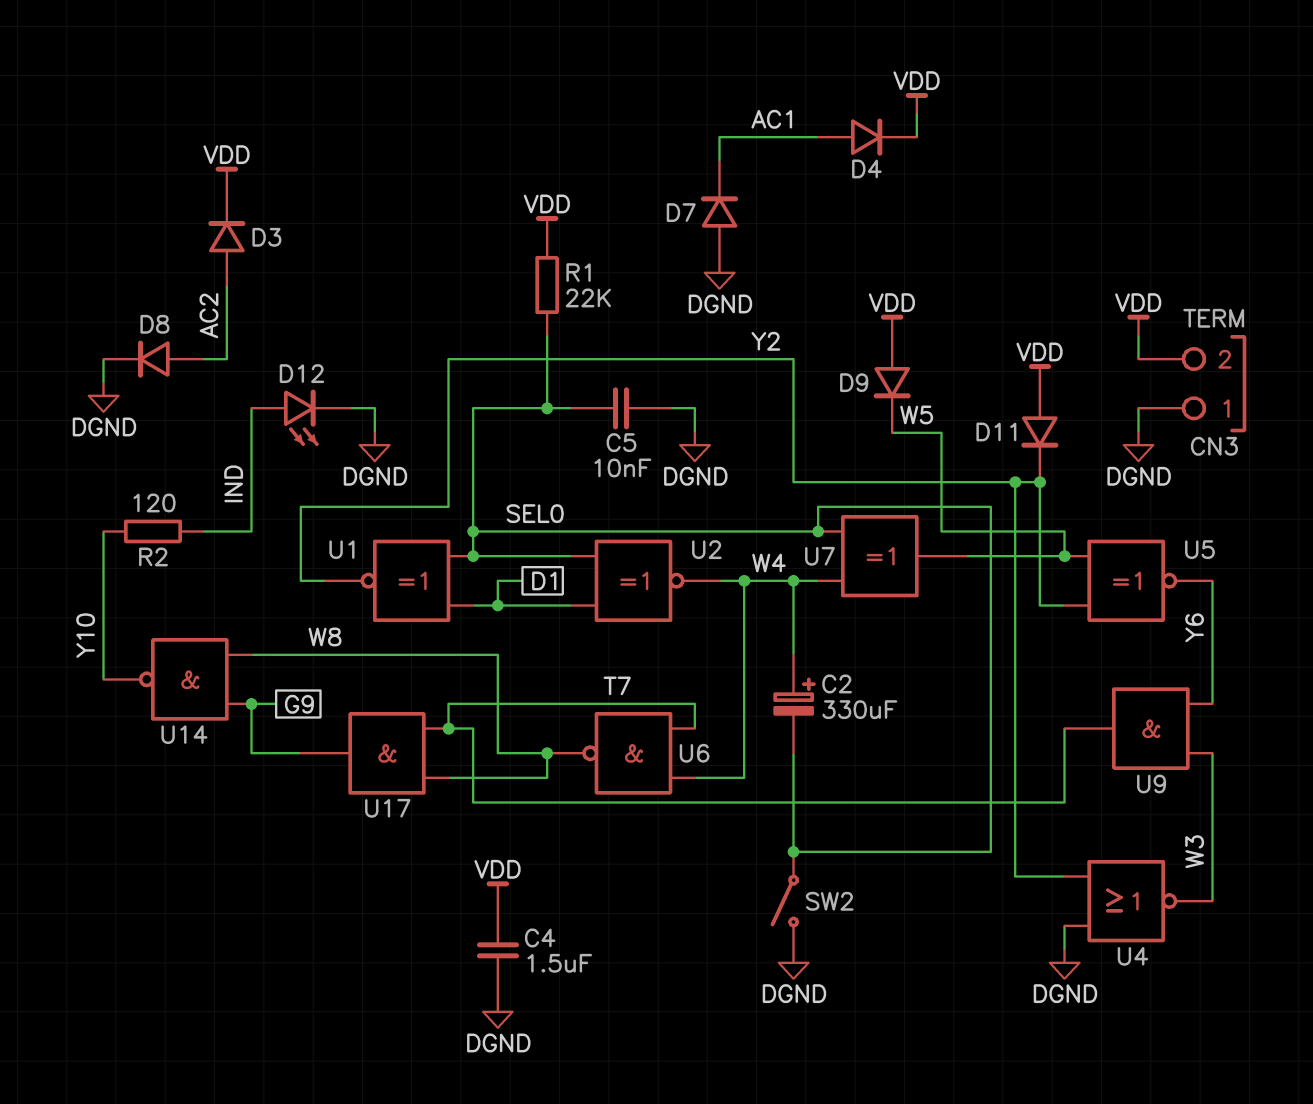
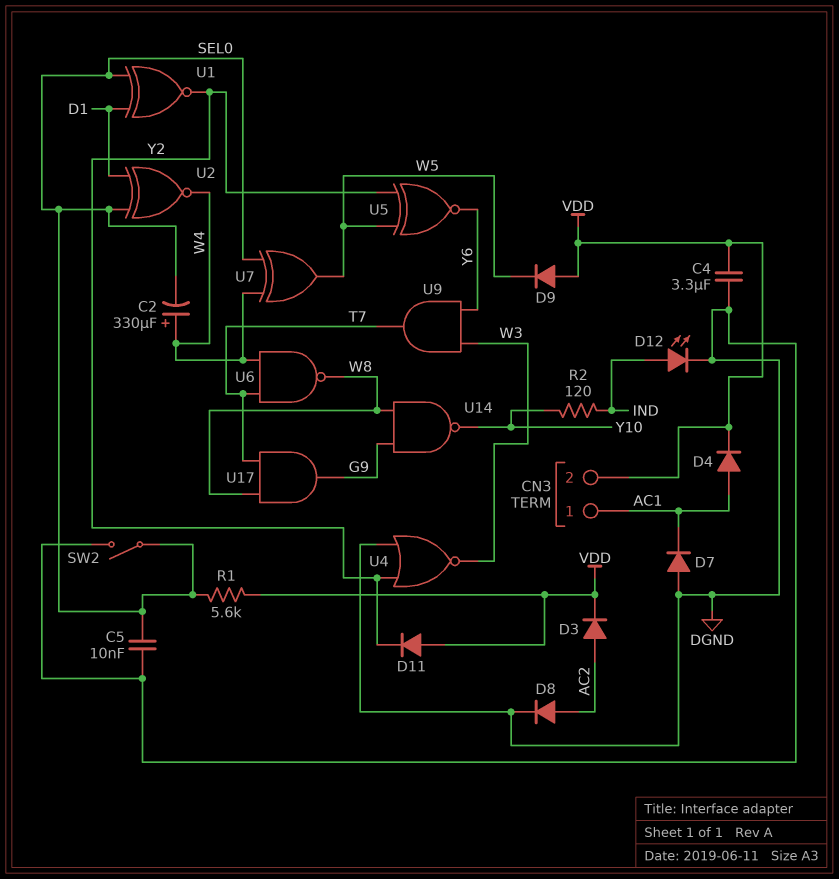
C4: 1.5uF (DGND, VDD) -> 3.3uF (DGND, VDD)
CN3 pin 1: DGND -> AC1
R1: 22k (SEL0, VDD) -> 5.6k (SEL0, VDD)

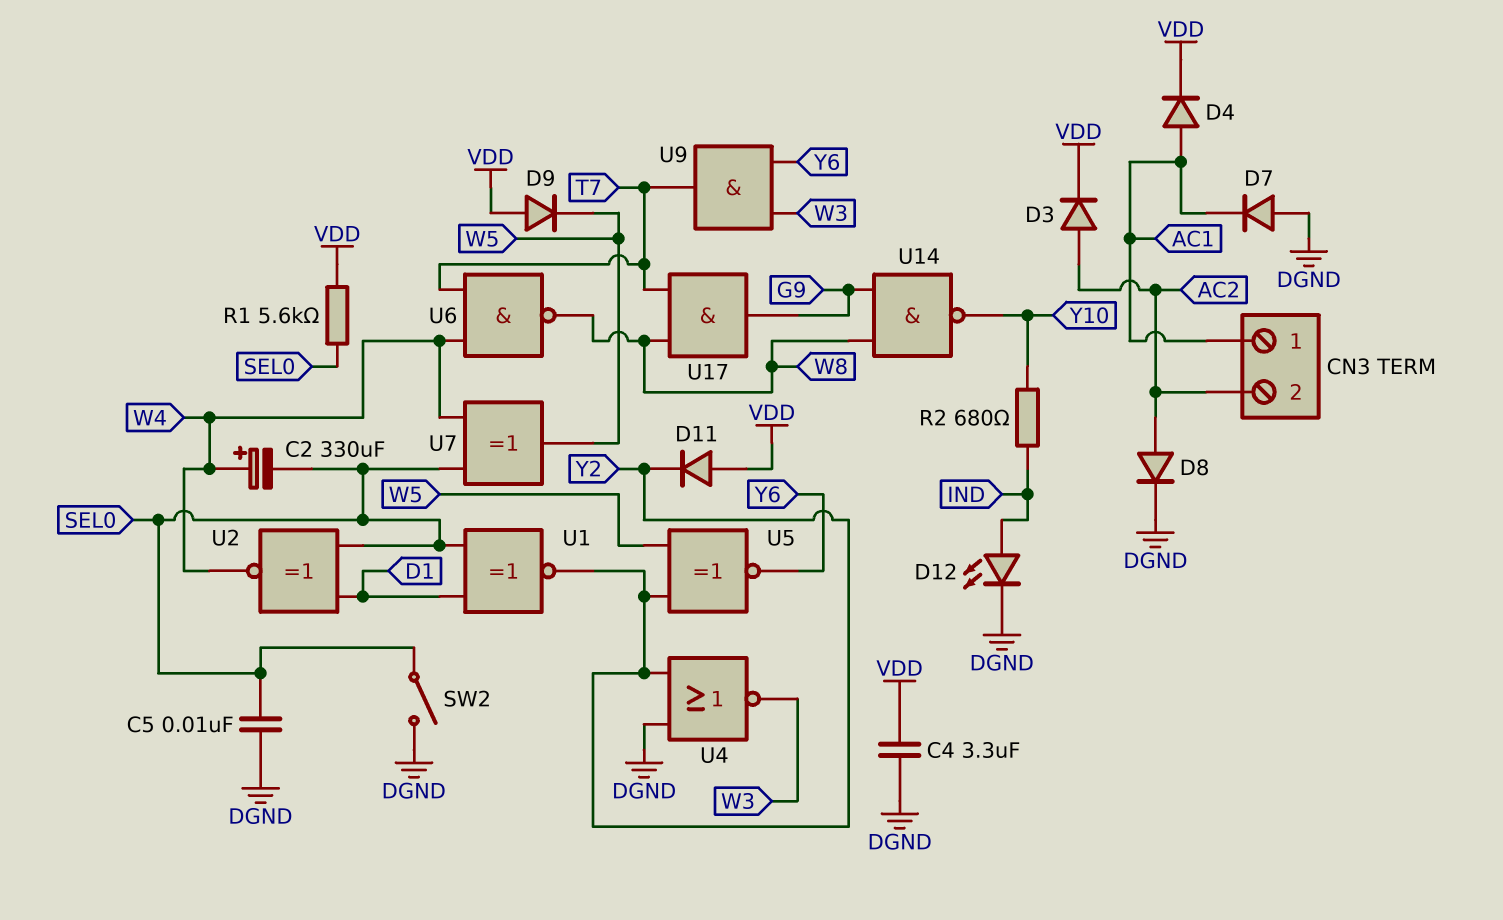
CN3 pin 2: VDD -> AC2
R2: 120 (IND, Y10) -> 680 (IND, Y10)

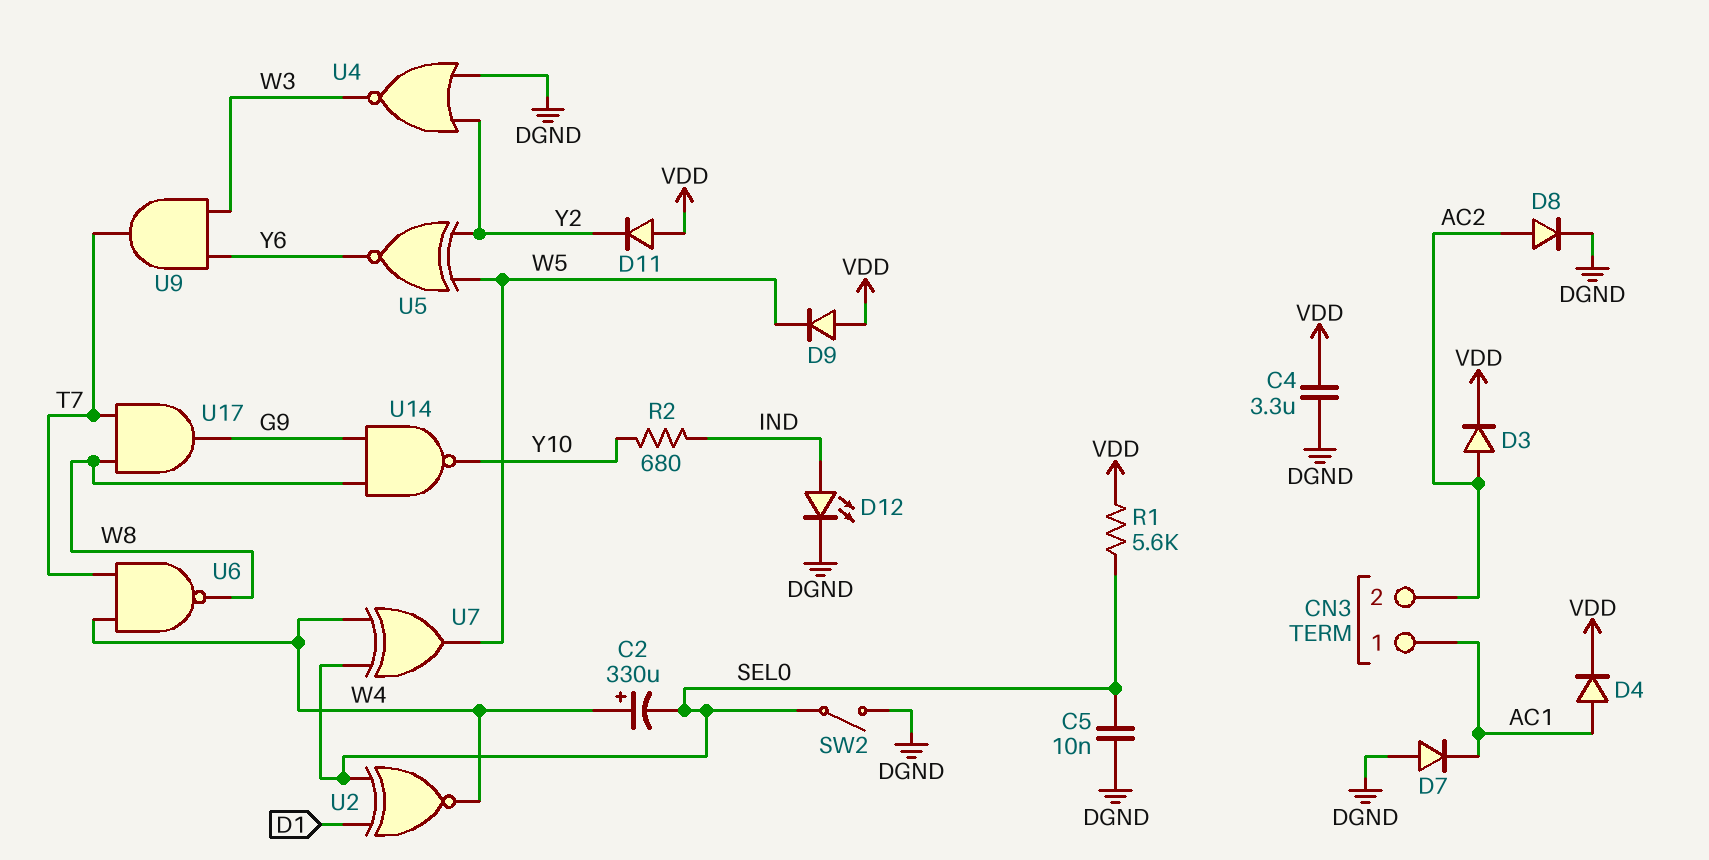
U1: XNOR (in D1, in SEL0, out Y2) -> none

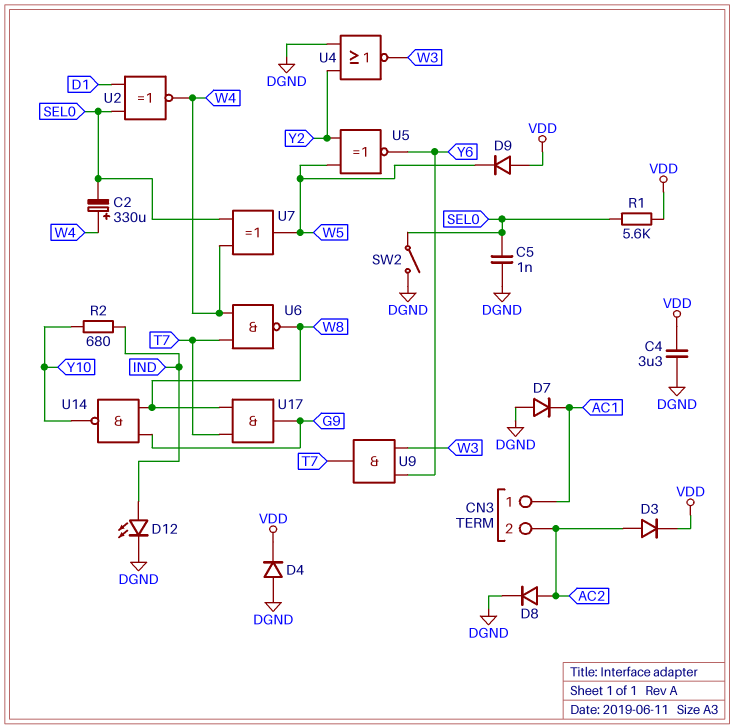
C5: 10nF (DGND, SEL0) -> 1nF (DGND, SEL0)
D4: diode (A AC1, K VDD) -> diode (A DGND, K VDD)
D11: diode (A VDD, K Y2) -> none

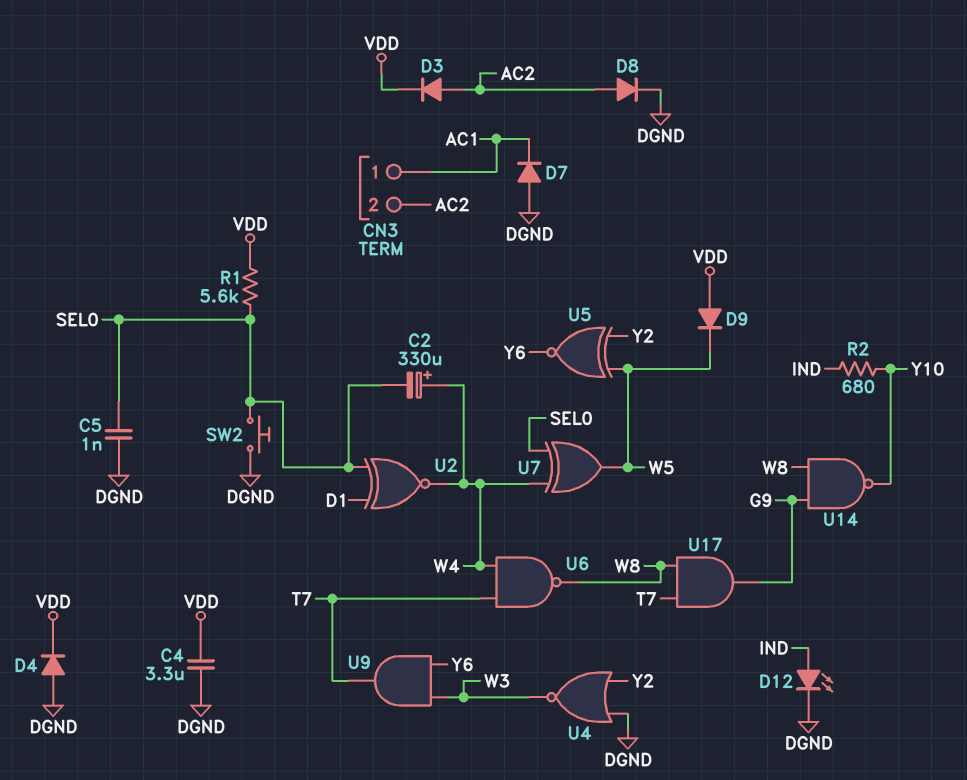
SW2: switch (DGND, SEL0) -> button (DGND, SEL0)

